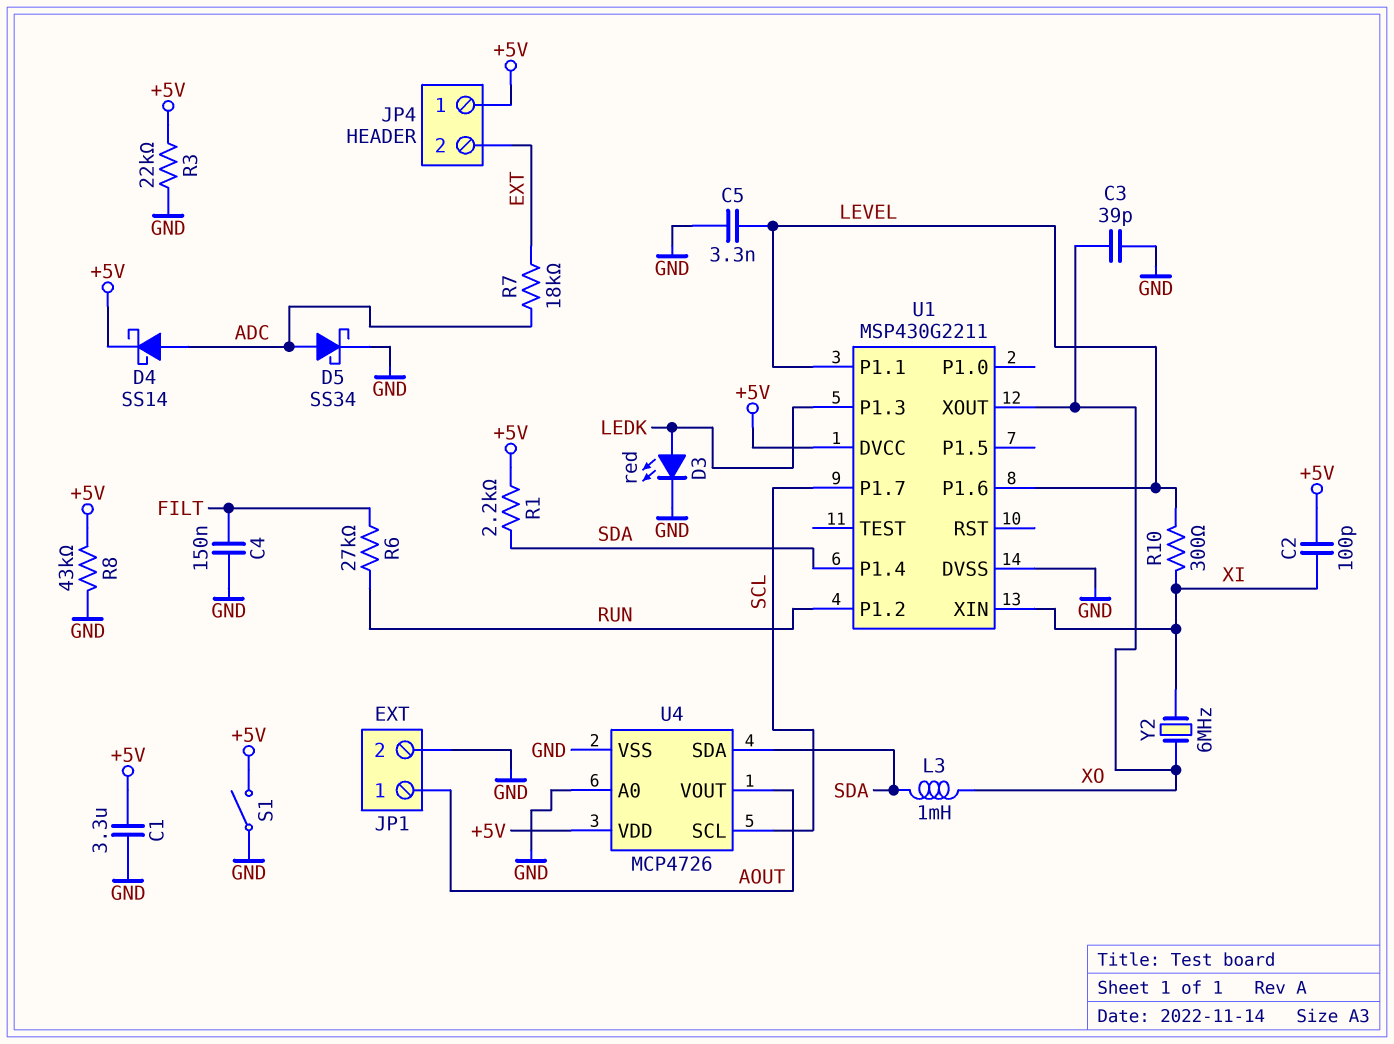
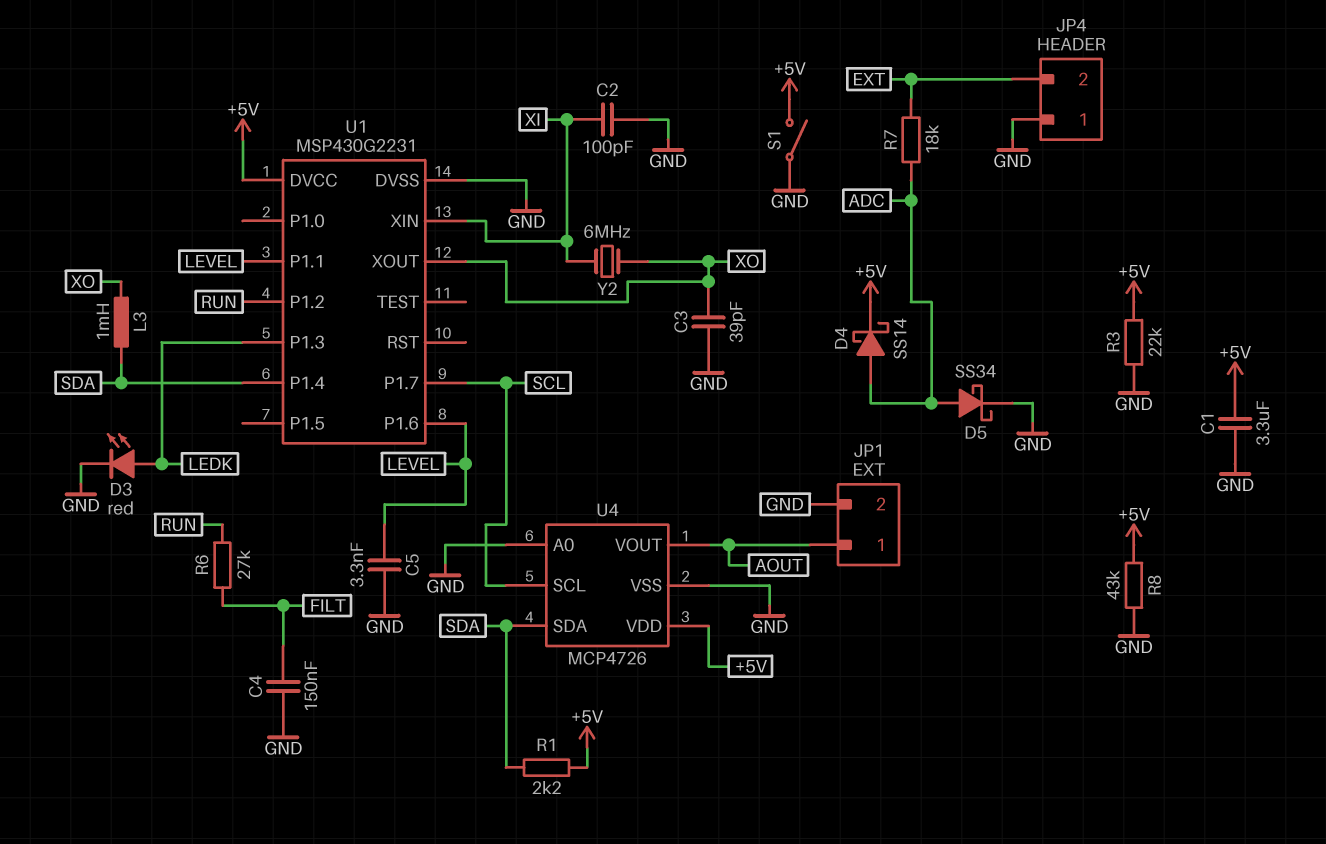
C2: 100pF (+5V, XI) -> 100pF (GND, XI)
JP4 pin 1: +5V -> GND
R10: 300 (LEVEL, XI) -> none
U1: MSP430G2211 -> MSP430G2231

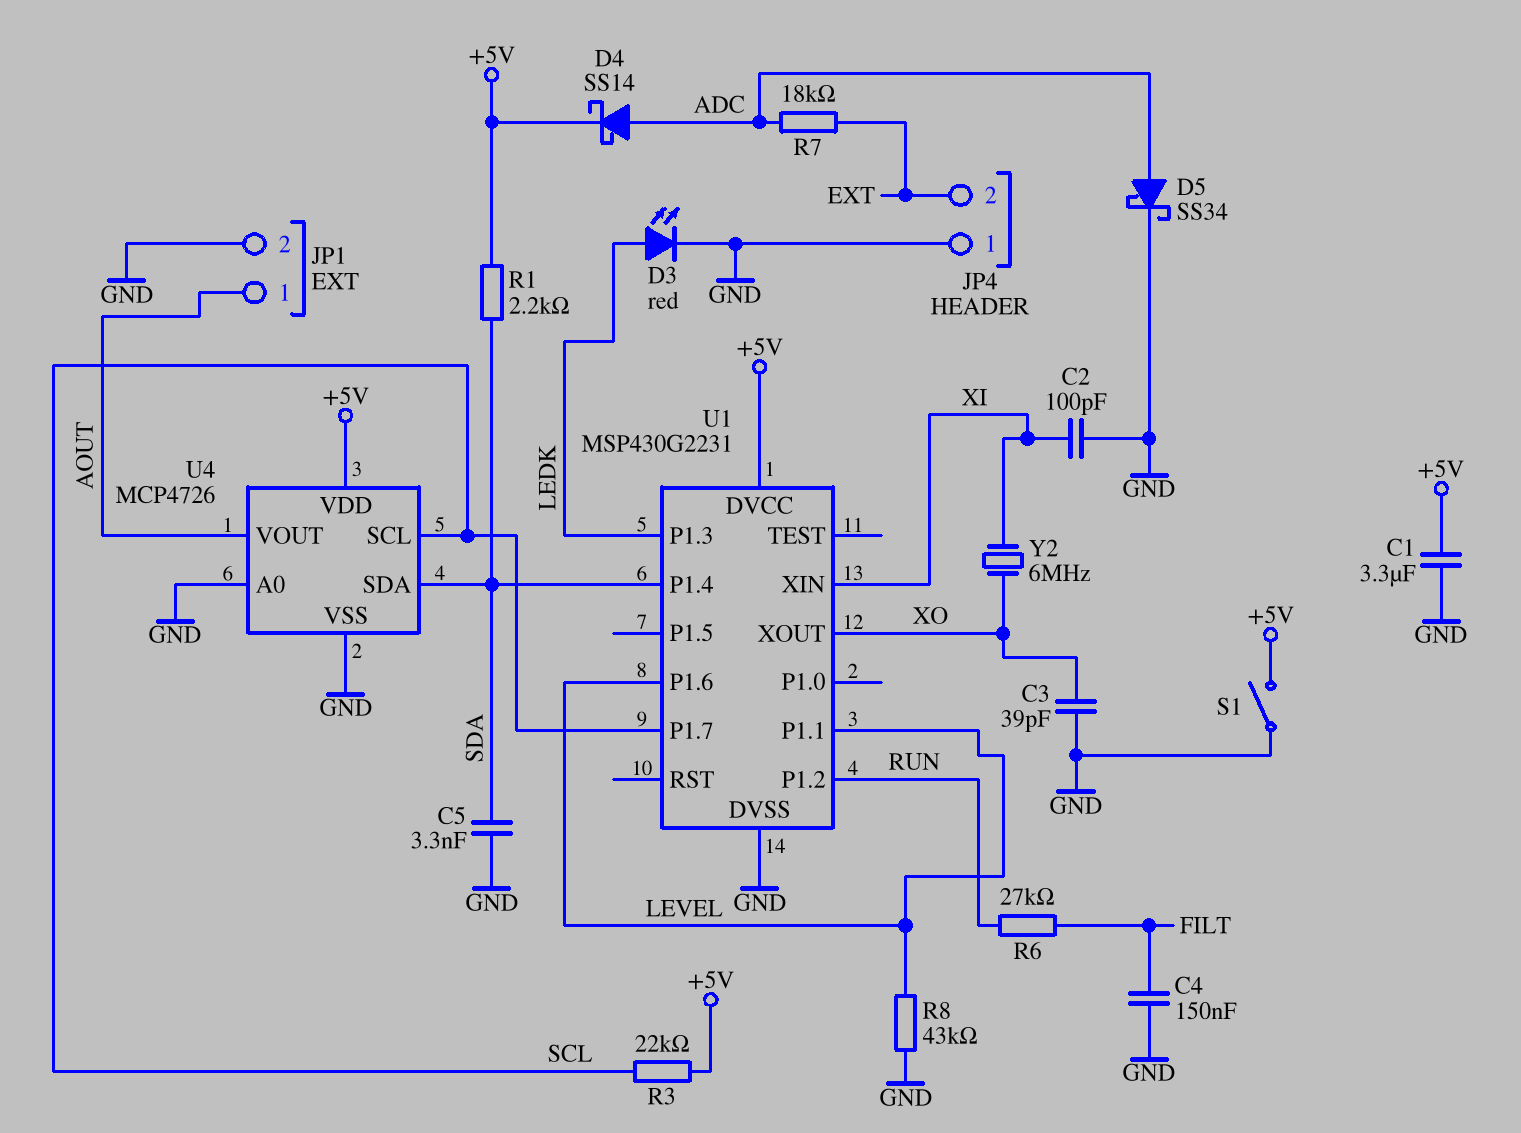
C5: 3.3nF (GND, LEVEL) -> 3.3nF (GND, SDA)
L3: 1mH (SDA, XO) -> none
R3: 22k (+5V, GND) -> 22k (+5V, SCL)
R8: 43k (+5V, GND) -> 43k (GND, LEVEL)

